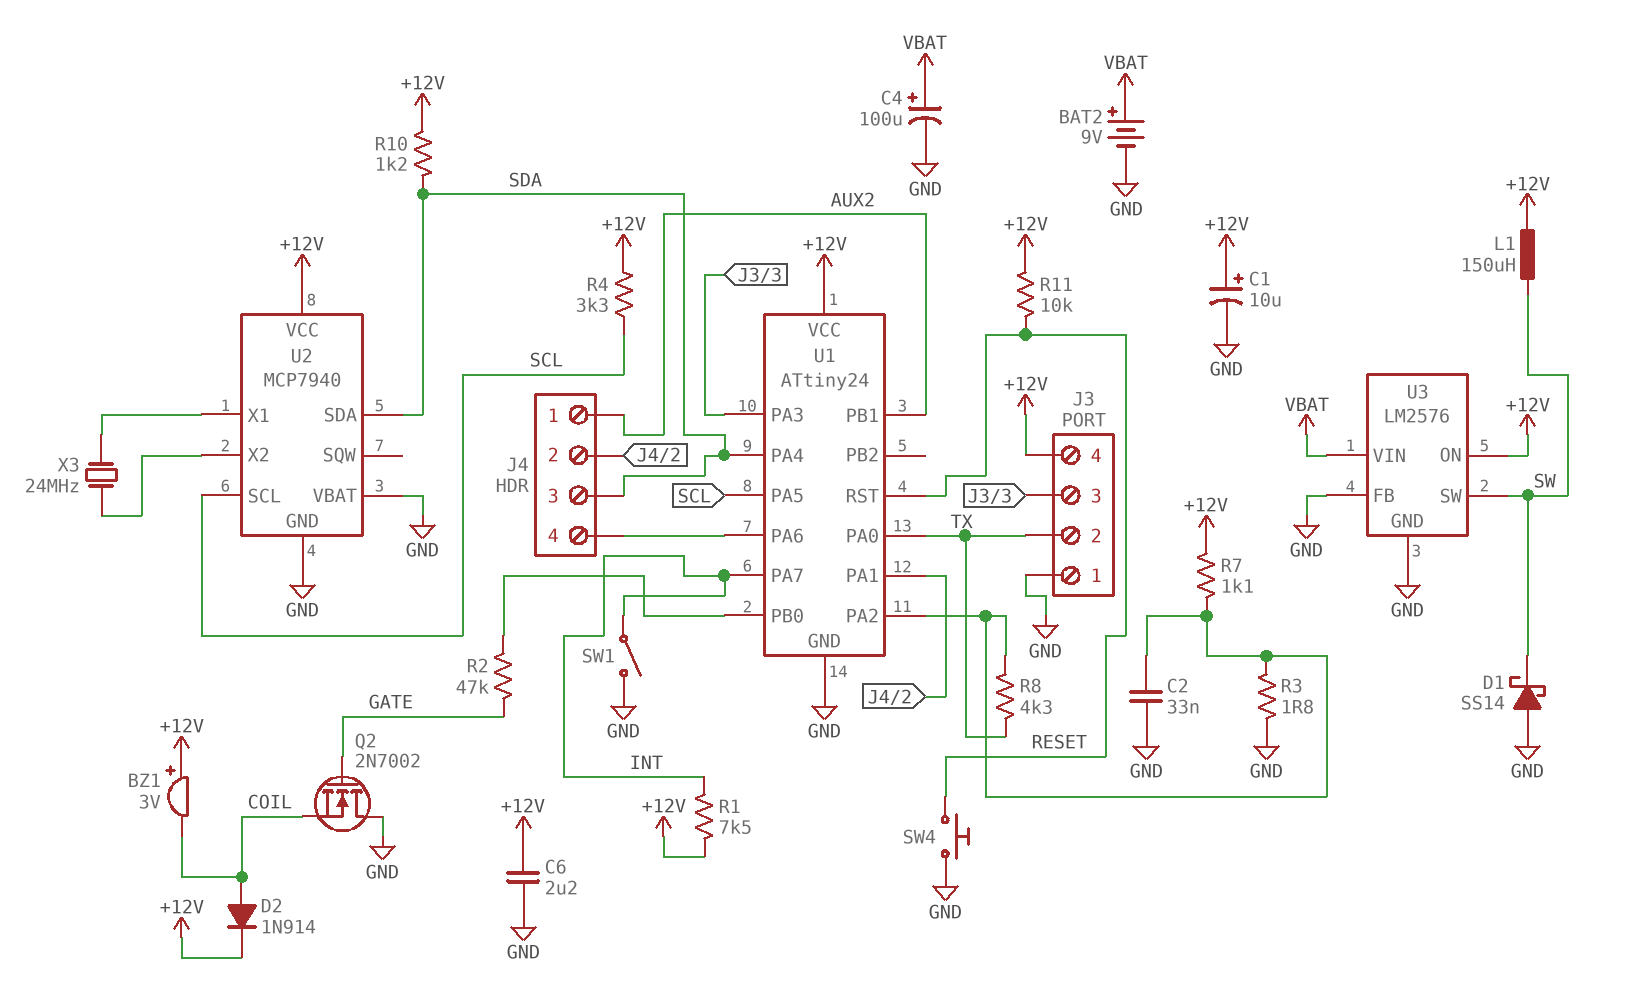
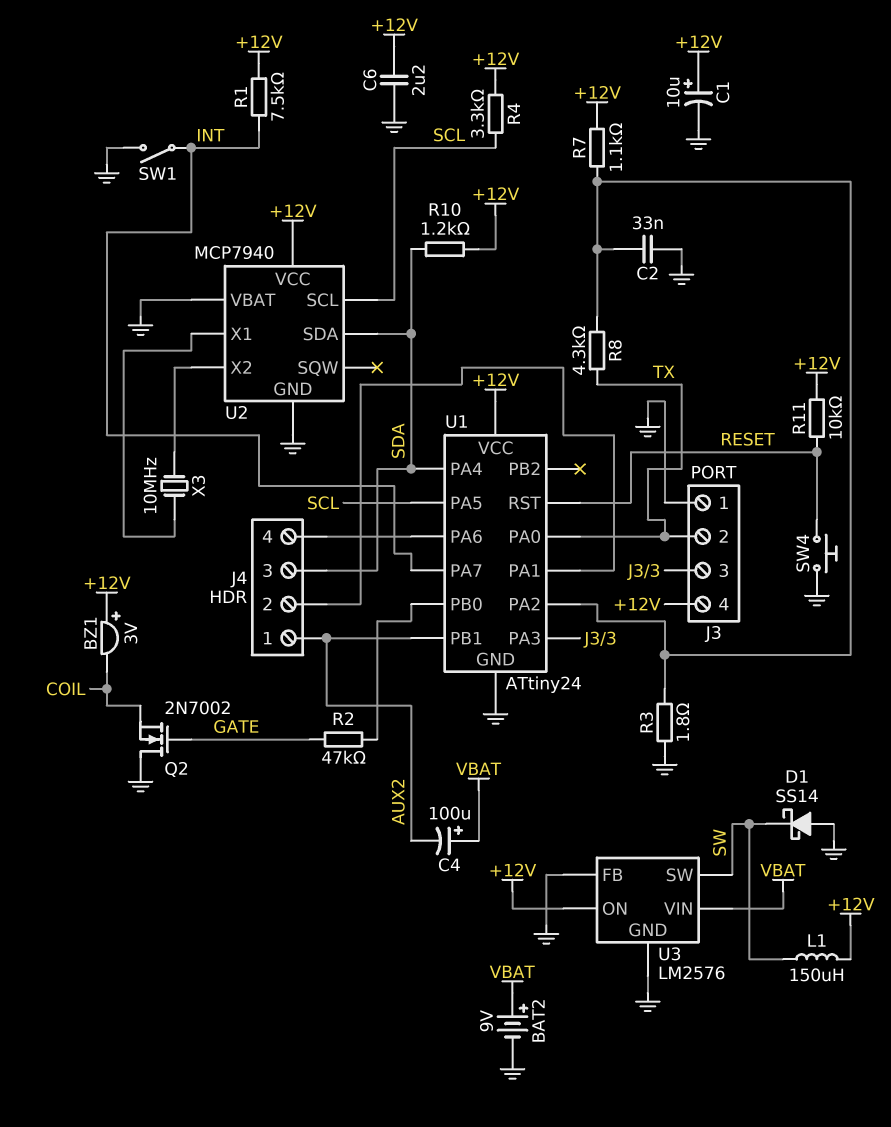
C4: 100uF (plus VBAT, minus GND) -> 100uF (plus VBAT, minus AUX2)
D2: diode 1N914 (A COIL, K +12V) -> none
X3: 24MHz (U2/X1, U2/X2) -> 10MHz (U2/X1, U2/X2)

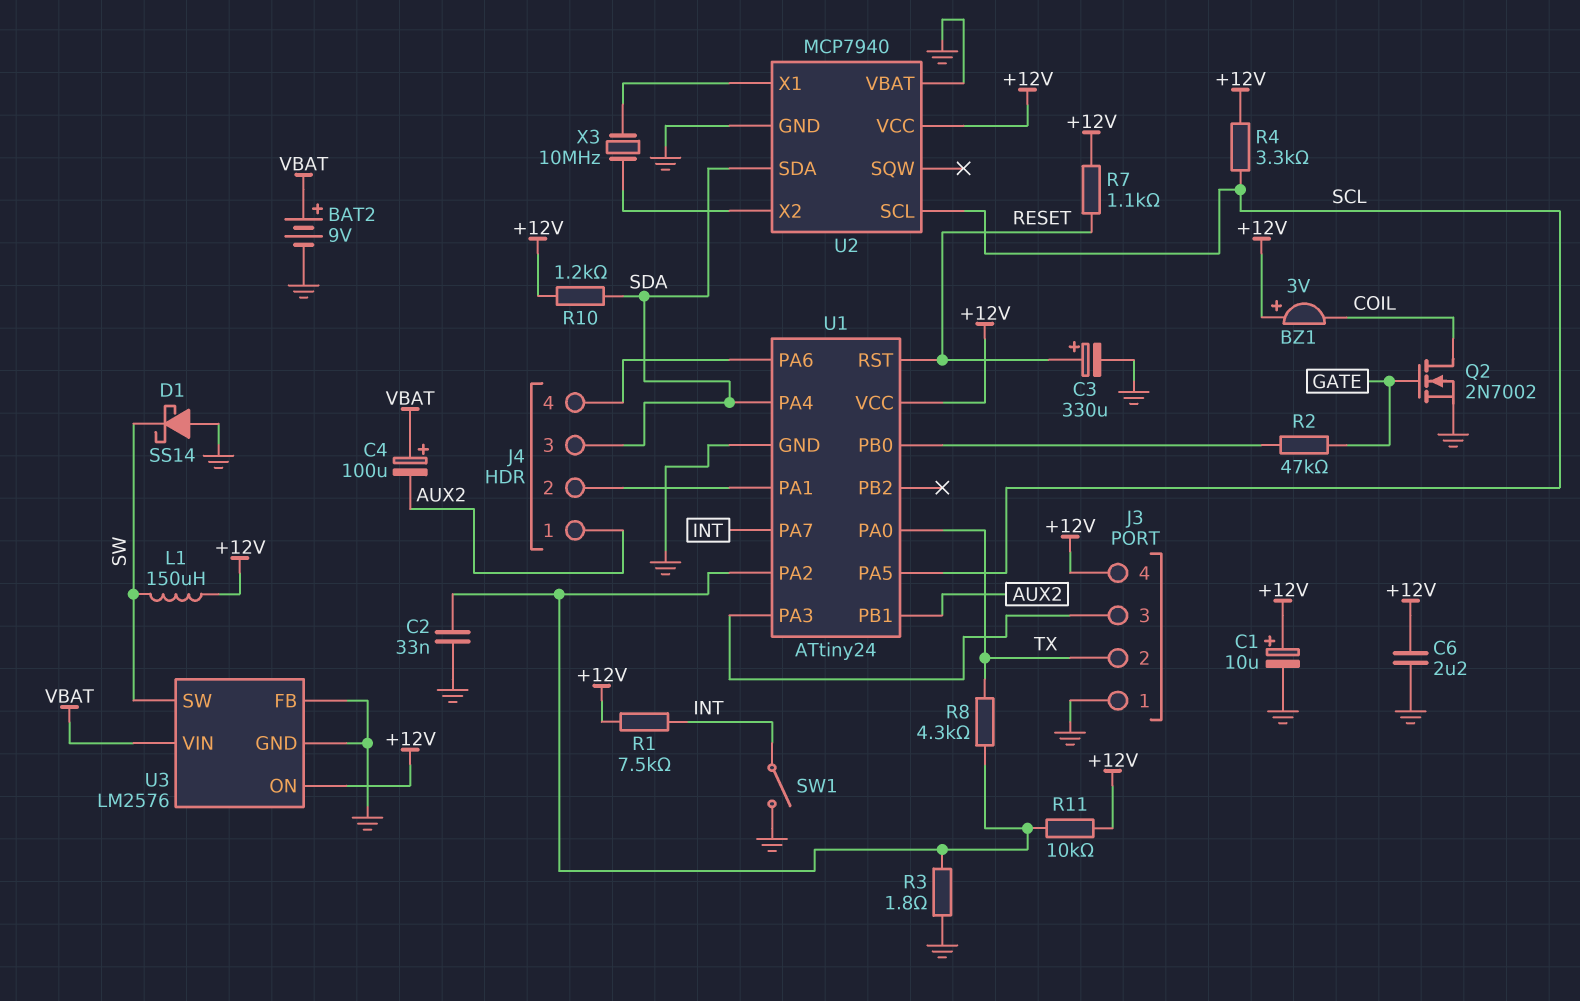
C3: none -> 330uF (plus RESET, minus GND)
Q2: NMOS 2N7002 (G GATE, D GND, S COIL) -> NMOS 2N7002 (G GATE, D COIL, S GND)
R7: 1.1k (+12V, U1/PA2) -> 1.1k (+12V, RESET)
R11: 10k (+12V, RESET) -> 10k (+12V, U1/PA2)
SW4: button (GND, RESET) -> none

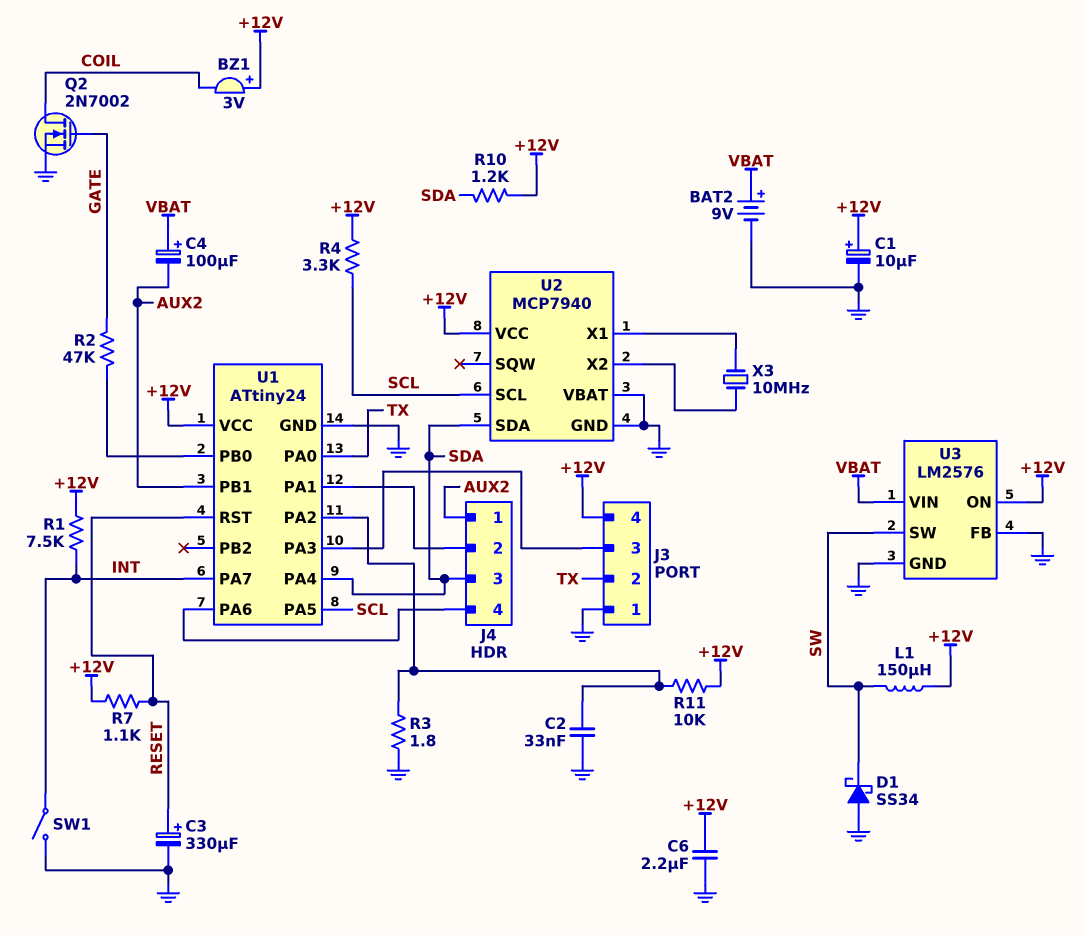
D1: schottky SS14 (A GND, K SW) -> schottky SS34 (A GND, K SW)
R8: 4.3k (TX, U1/PA2) -> none

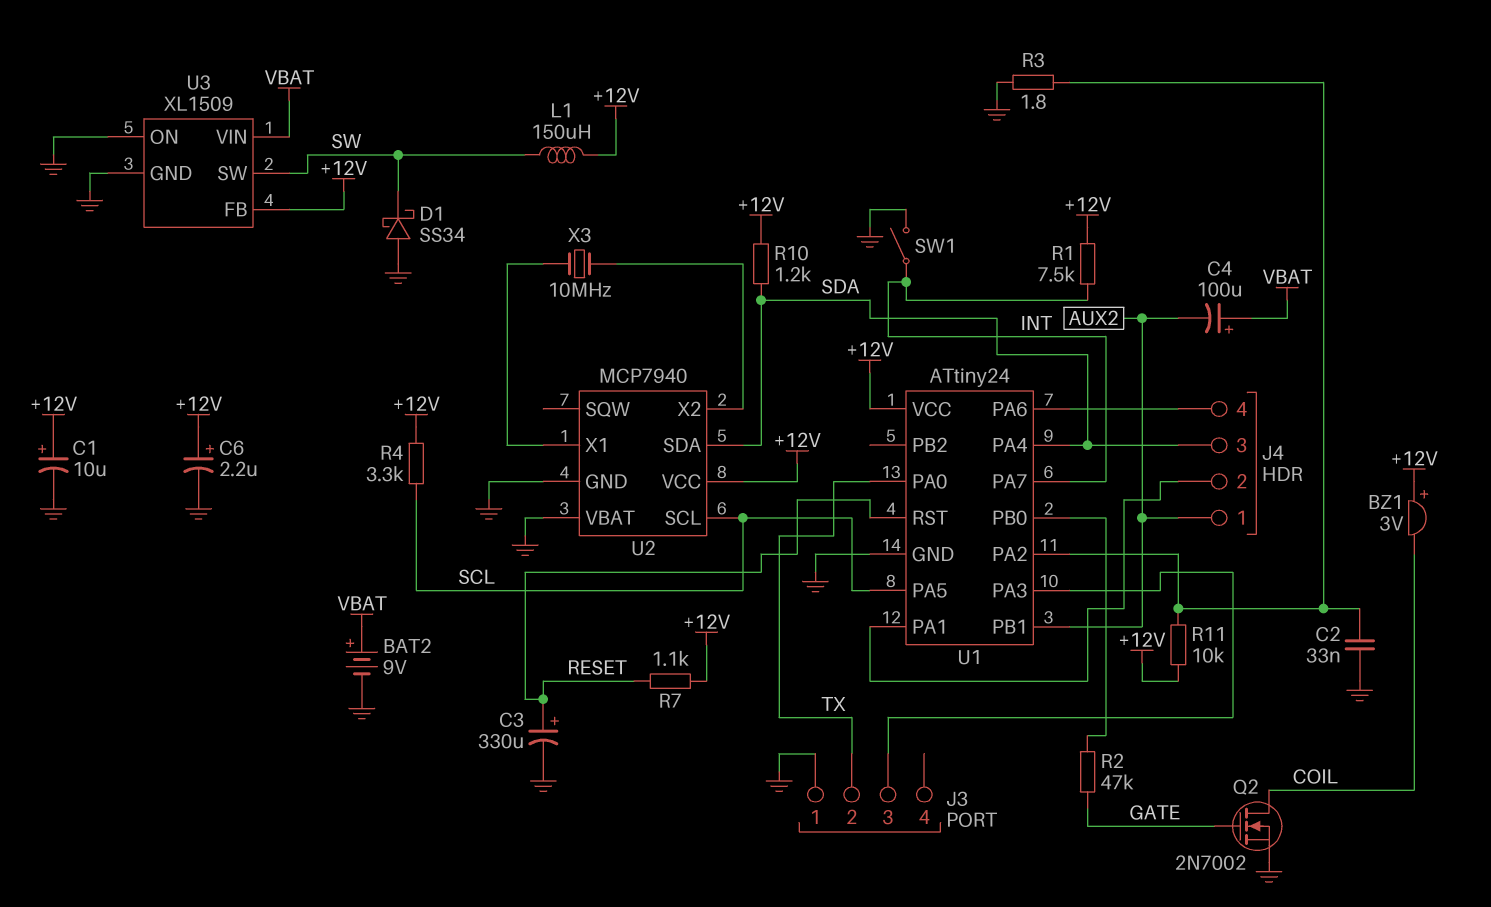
C6: 2.2uF (+12V, GND) -> 2.2uF (plus +12V, minus GND)
J3 pin 4: +12V -> none
U3: LM2576 -> XL1509
U3 pin FB: GND -> +12V
U3 pin ON: +12V -> GND

